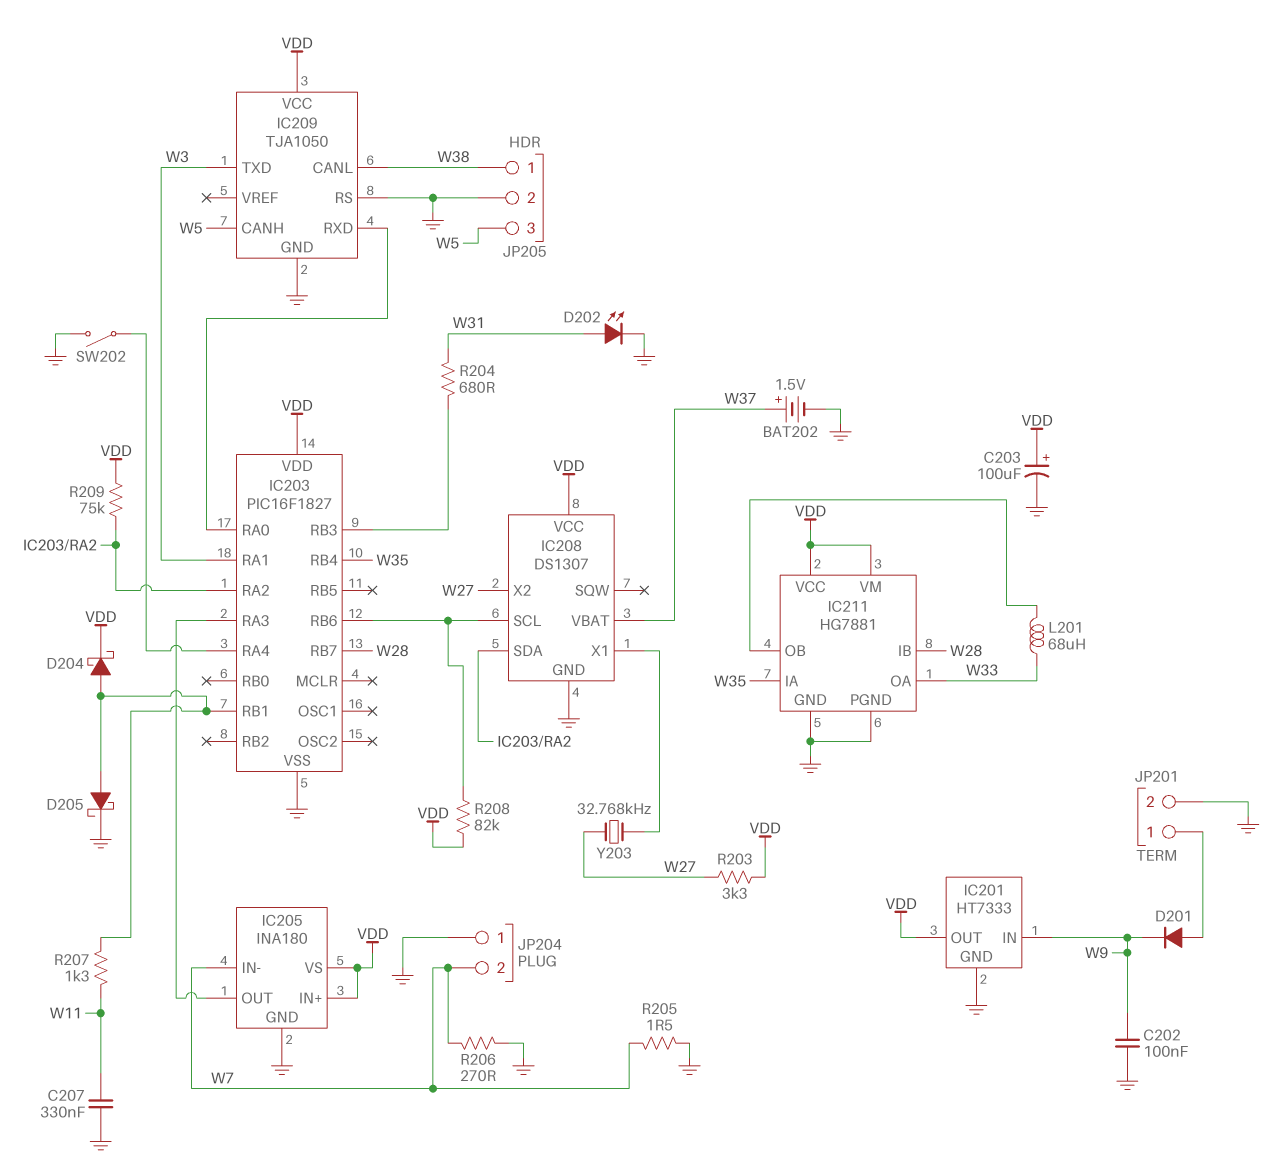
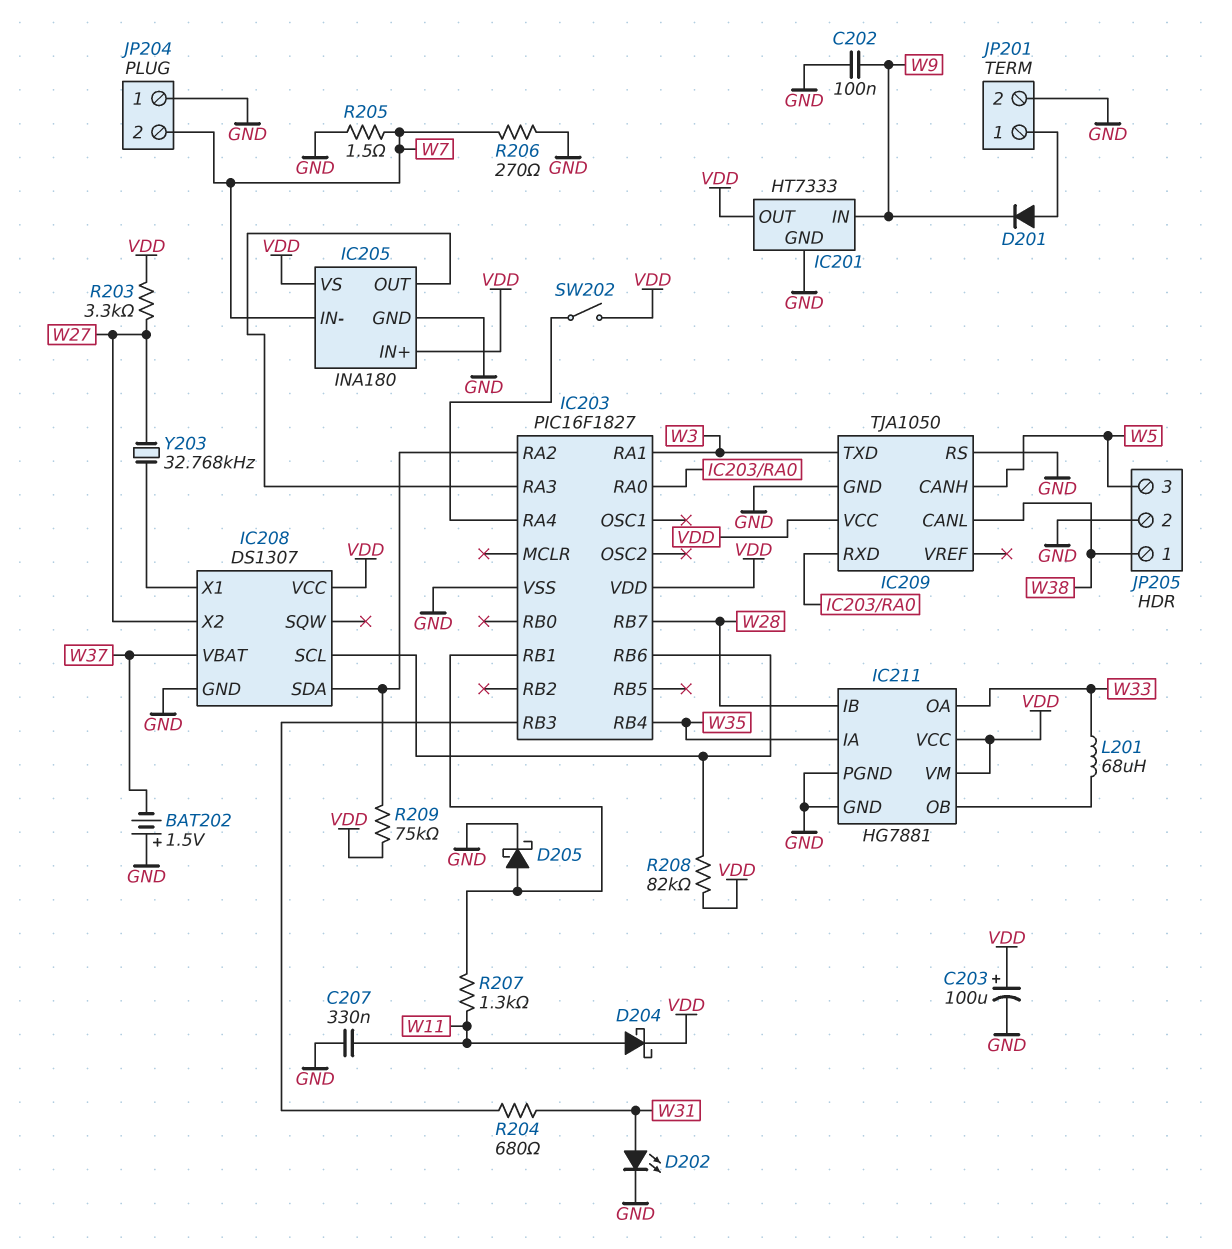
BAT202: 1.5V (plus W37, minus GND) -> 1.5V (plus GND, minus W37)
D204: schottky (A IC203/RB1, K VDD) -> schottky (A W11, K VDD)
SW202: switch (GND, IC203/RA4) -> switch (IC203/RA4, VDD)

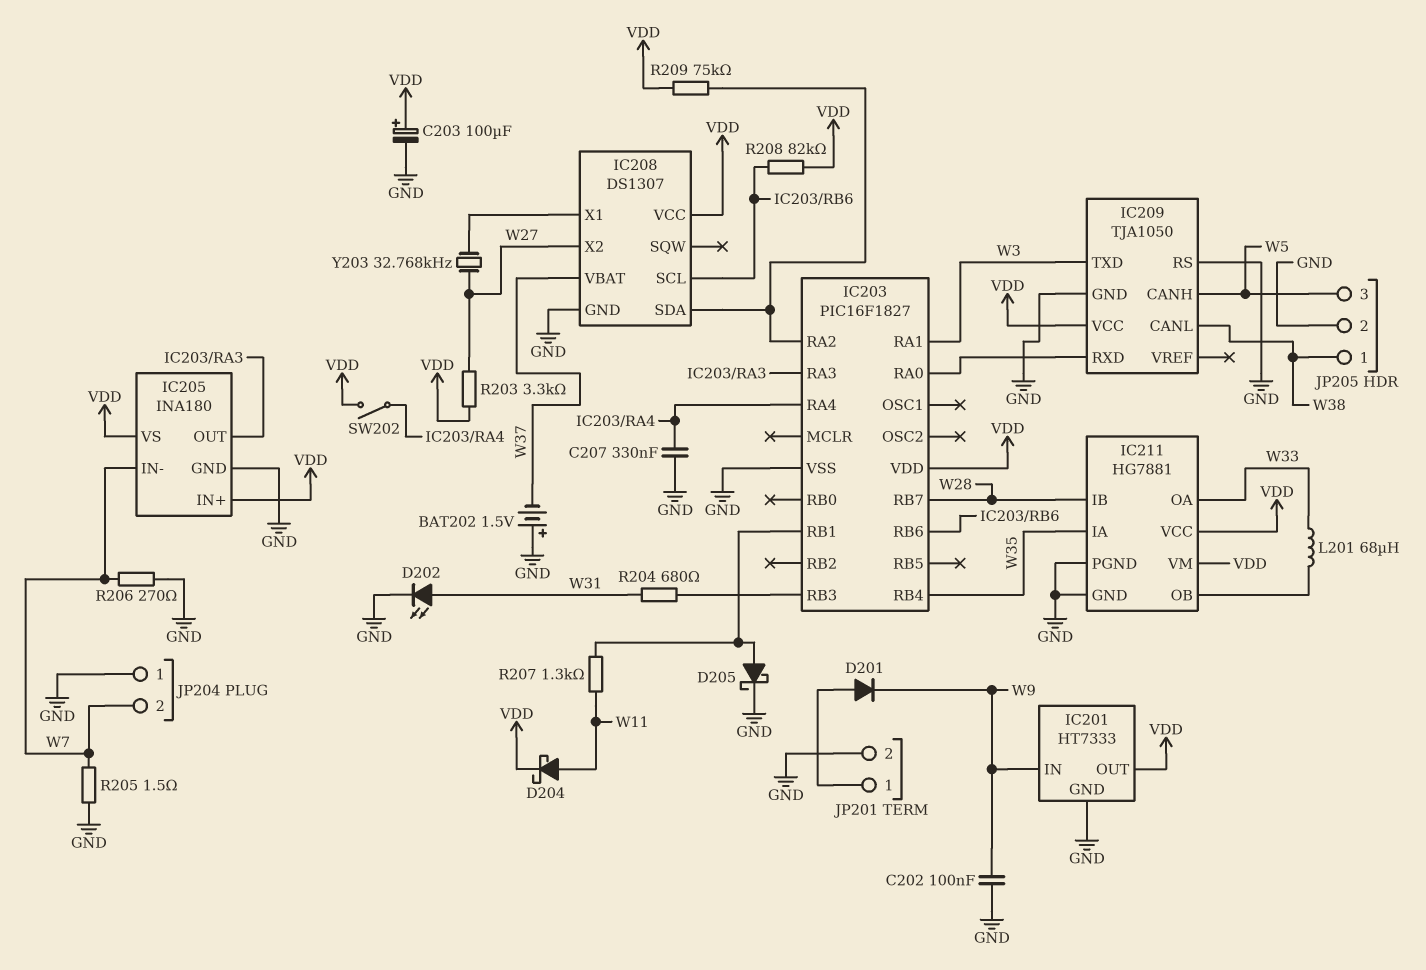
C207: 330nF (GND, W11) -> 330nF (GND, IC203/RA4)

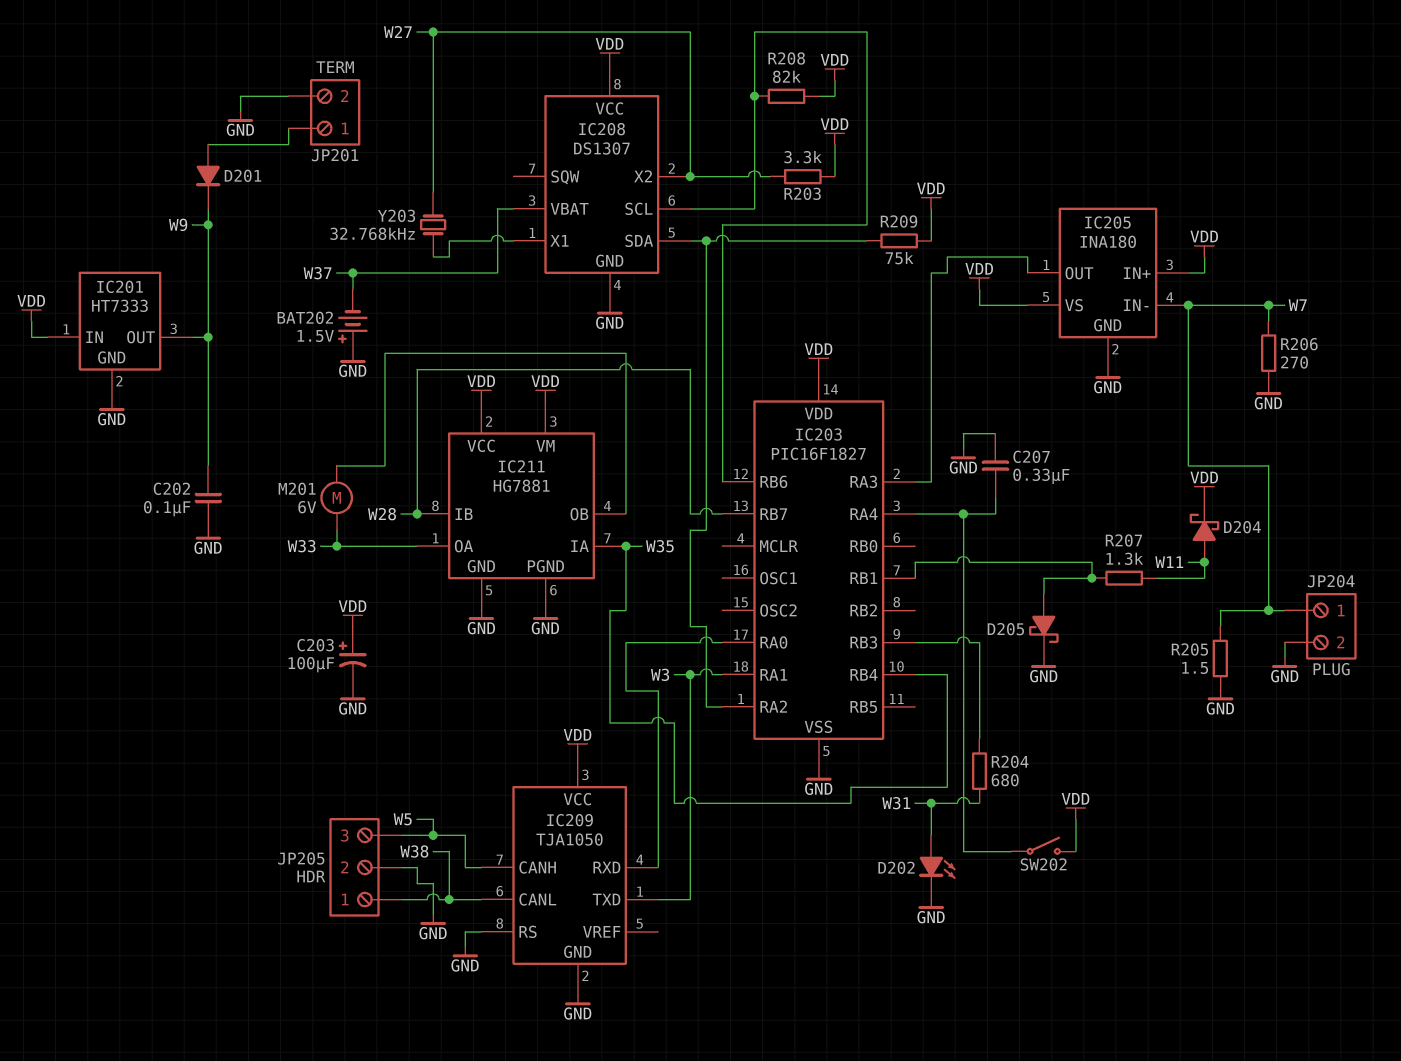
IC201 pin IN: W9 -> VDD
IC201 pin OUT: VDD -> W9
JP204 pin 1: GND -> W7
JP204 pin 2: W7 -> GND
L201: 68uH (IC211/OB, W33) -> none
M201: none -> motor 6V (IC211/OB, W33)

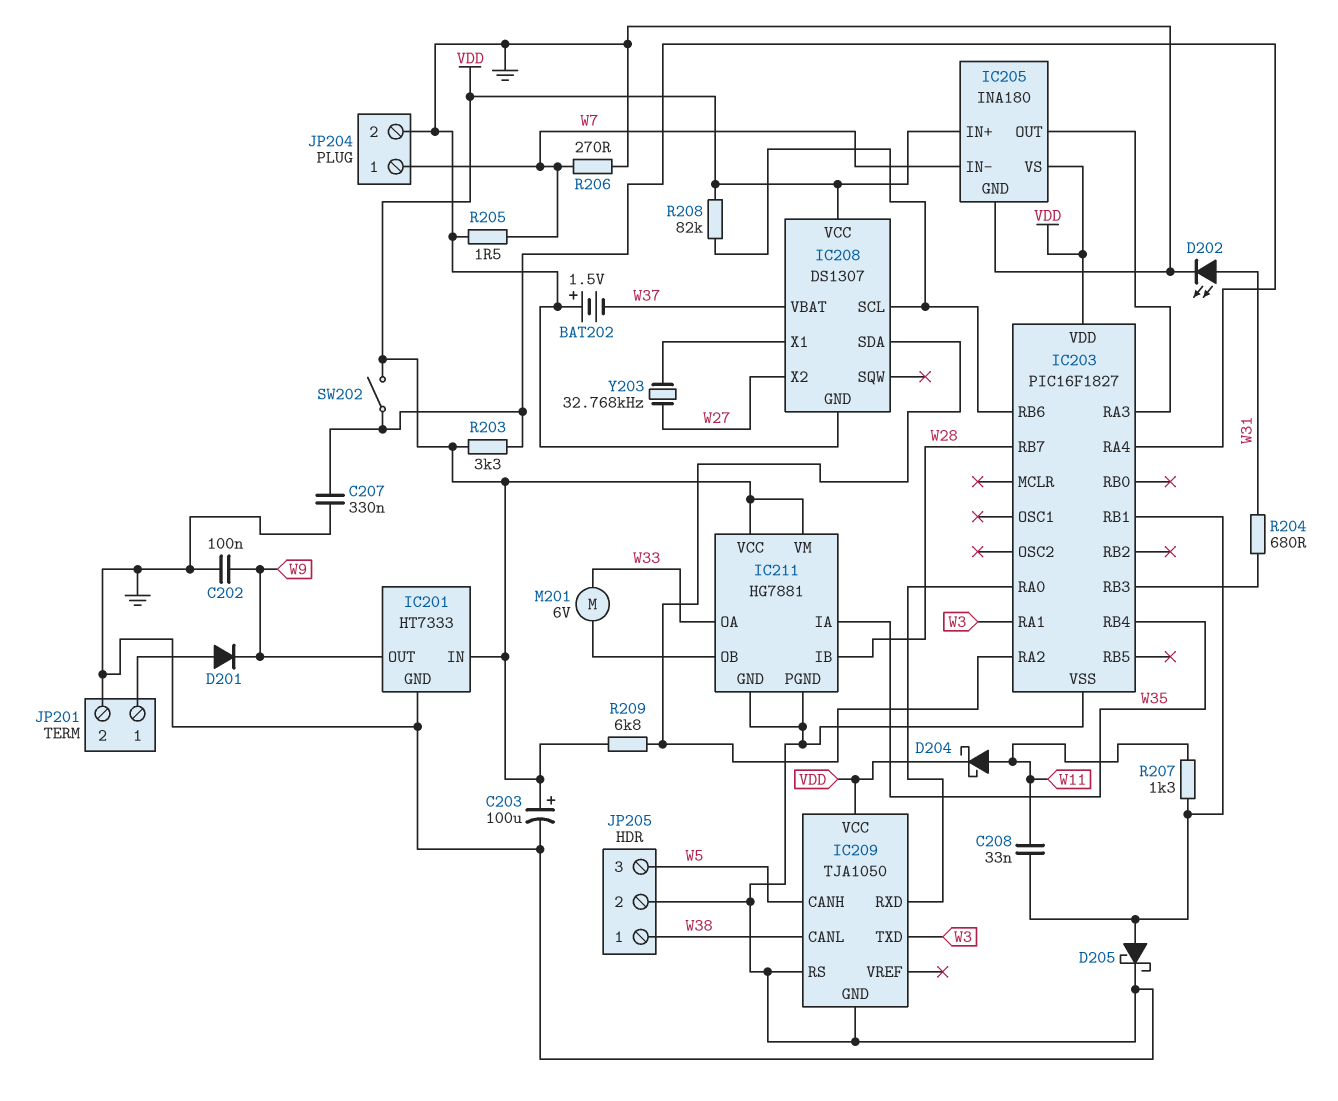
C208: none -> 33nF (IC203/RB1, W11)
R203: 3.3k (VDD, W27) -> 3.3k (IC203/RA4, VDD)
R209: 75k (IC203/RA2, VDD) -> 6.8k (IC203/RA2, VDD)

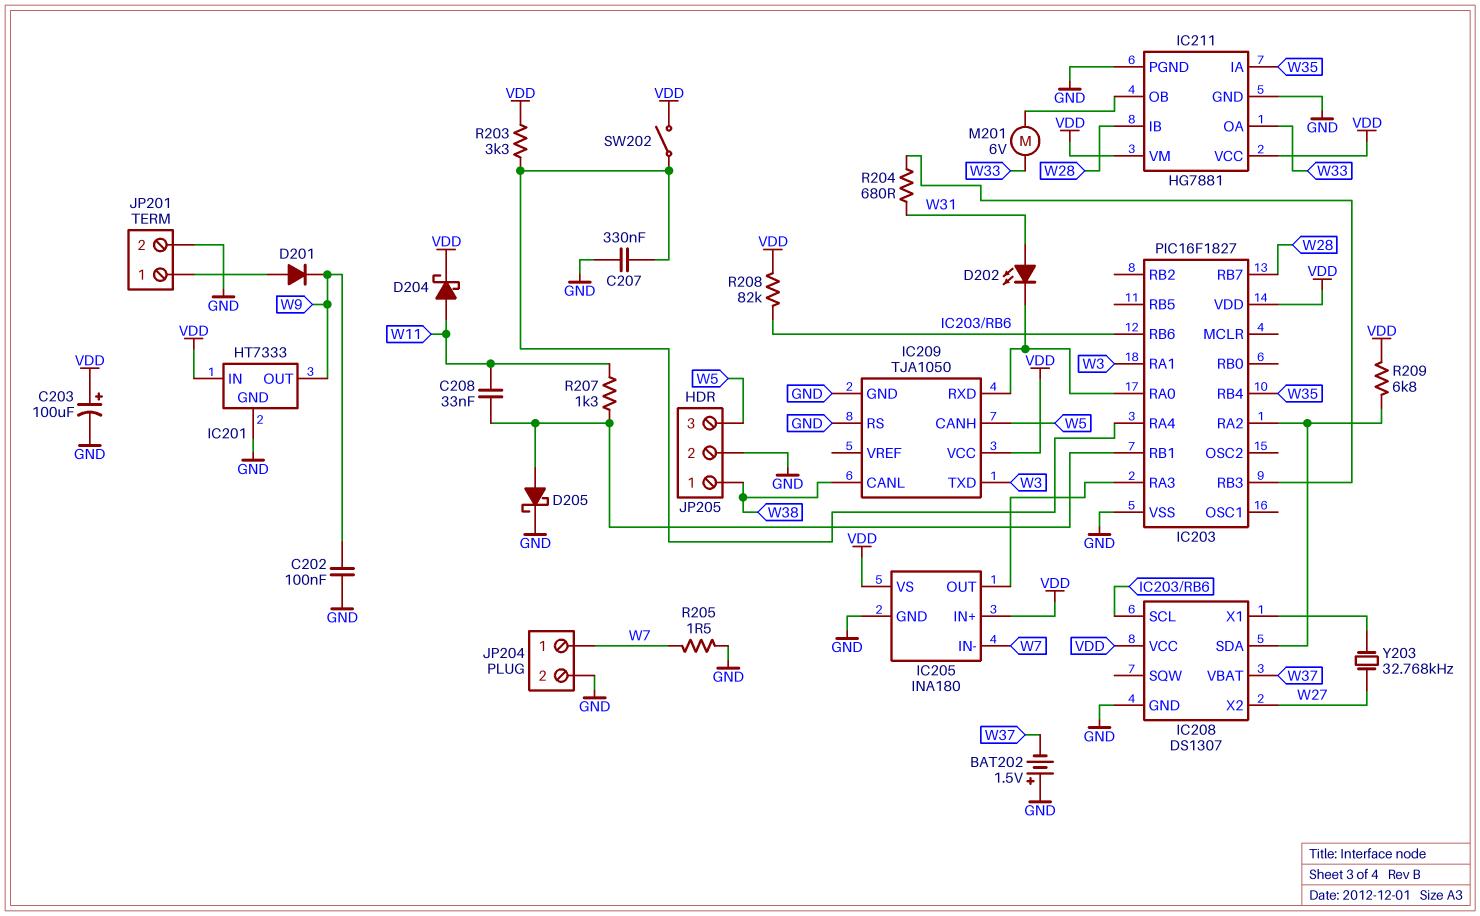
D202: LED (A W31, K GND) -> LED (A W31, K IC203/RA0)
R206: 270 (GND, W7) -> none

